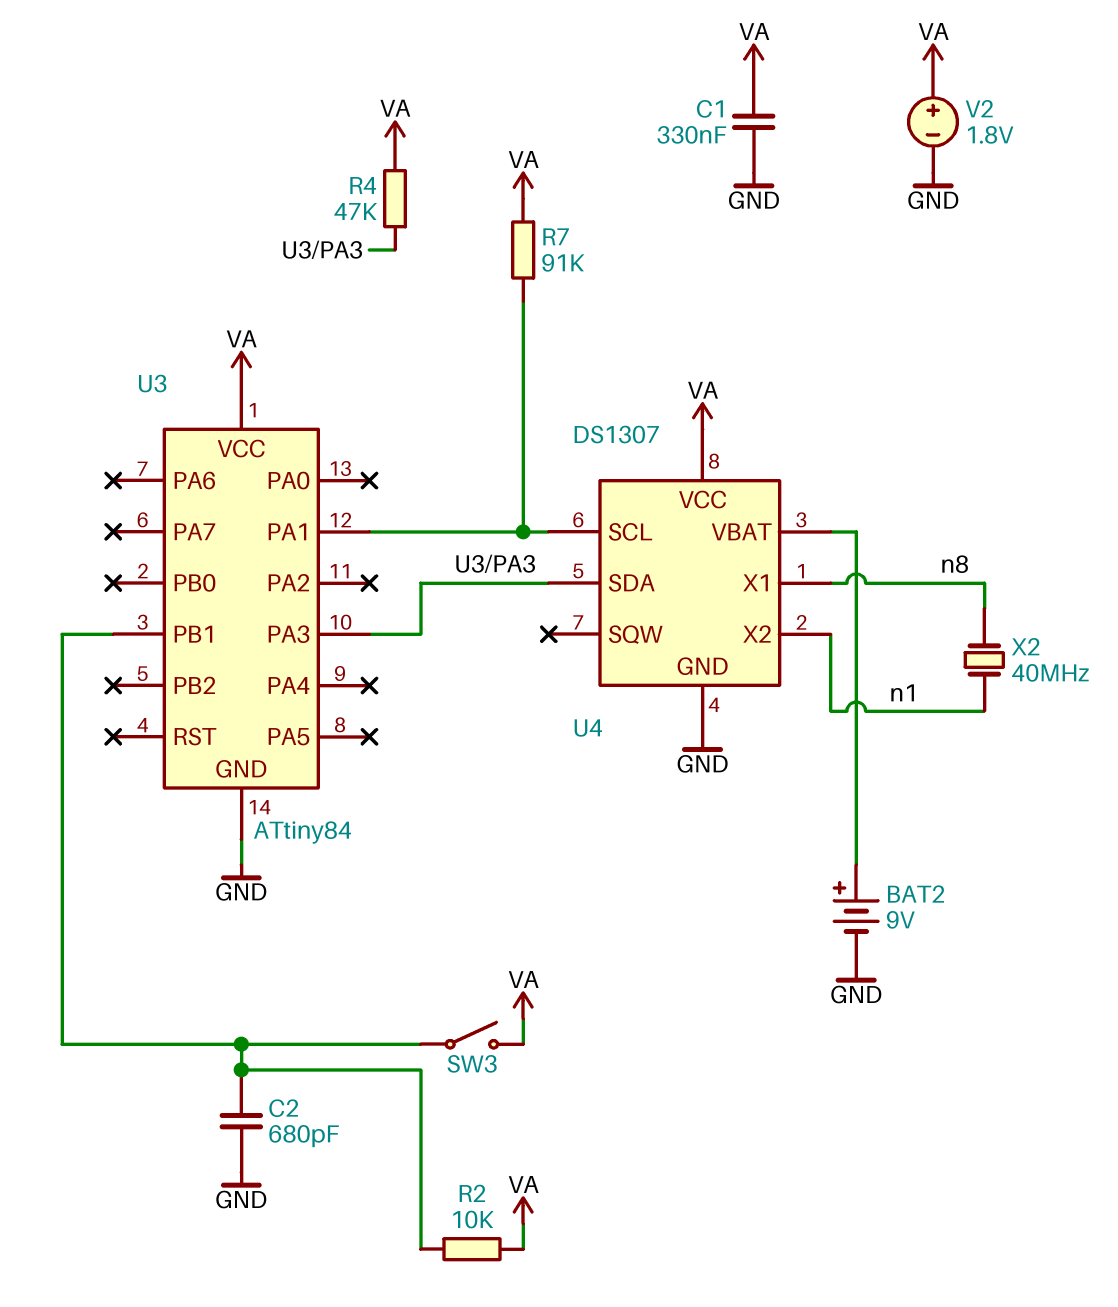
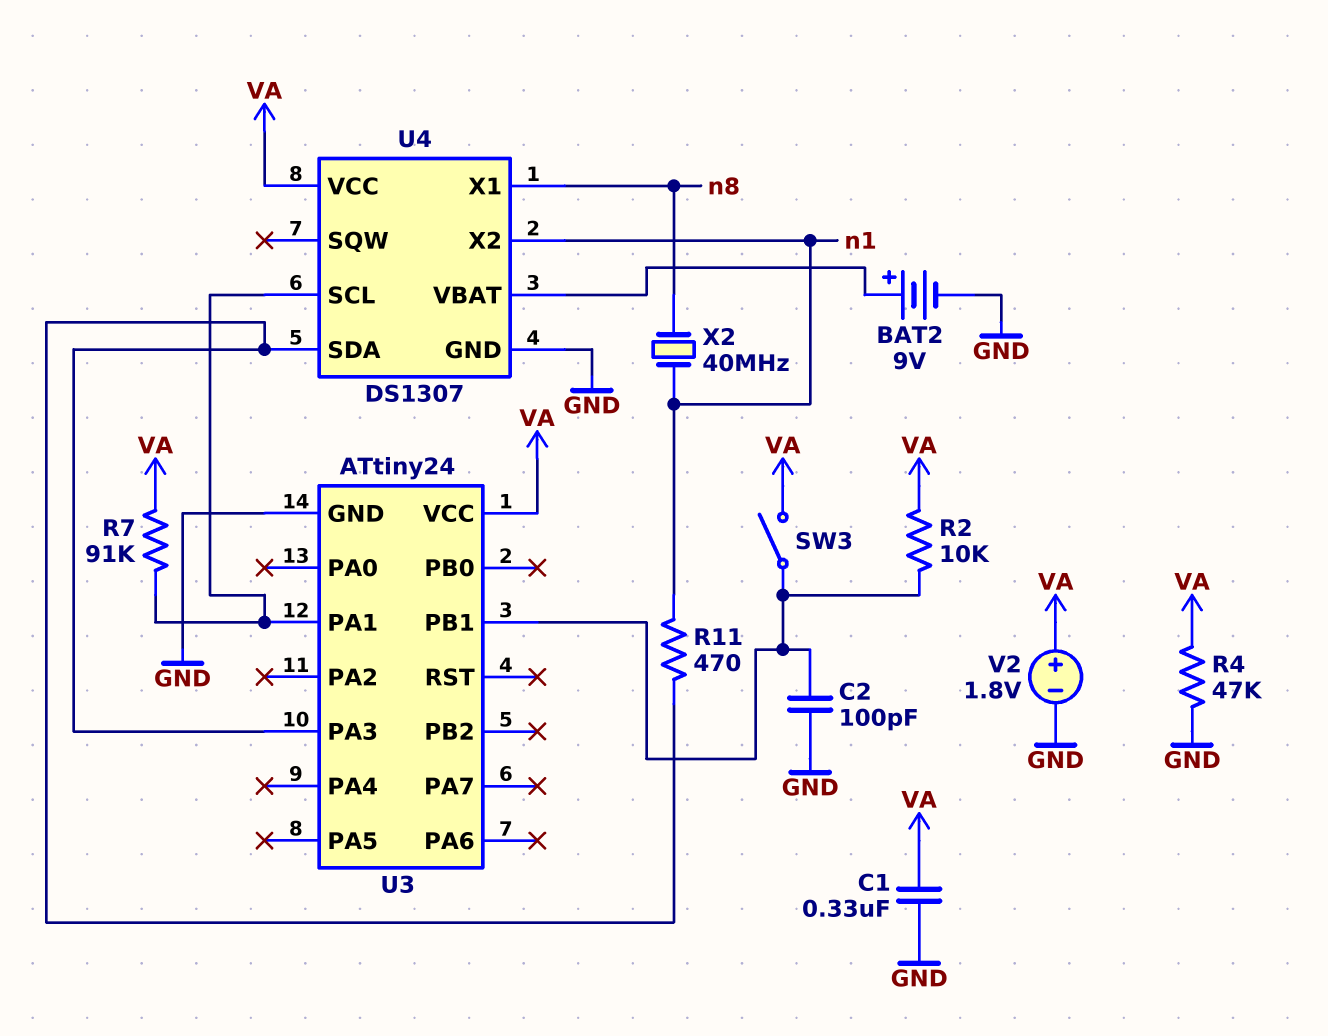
C2: 680pF (GND, U3/PB1) -> 100pF (GND, U3/PB1)
R4: 47k (U3/PA3, VA) -> 47k (GND, VA)
R11: none -> 470 (U3/PA3, n1)
U3: ATtiny84 -> ATtiny24

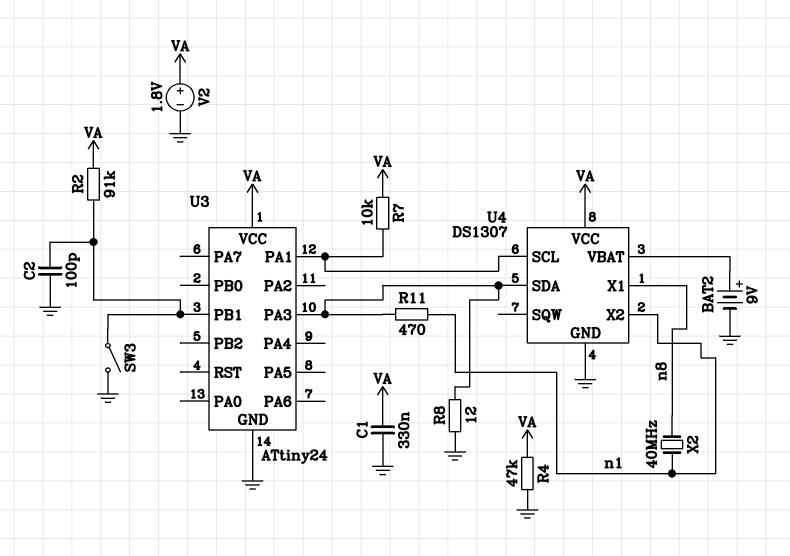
R2: 10k (U3/PB1, VA) -> 91k (U3/PB1, VA)
R7: 91k (U3/PA1, VA) -> 10k (U3/PA1, VA)
R8: none -> 12 (GND, U3/PA3)
SW3: switch (U3/PB1, VA) -> switch (GND, U3/PB1)

